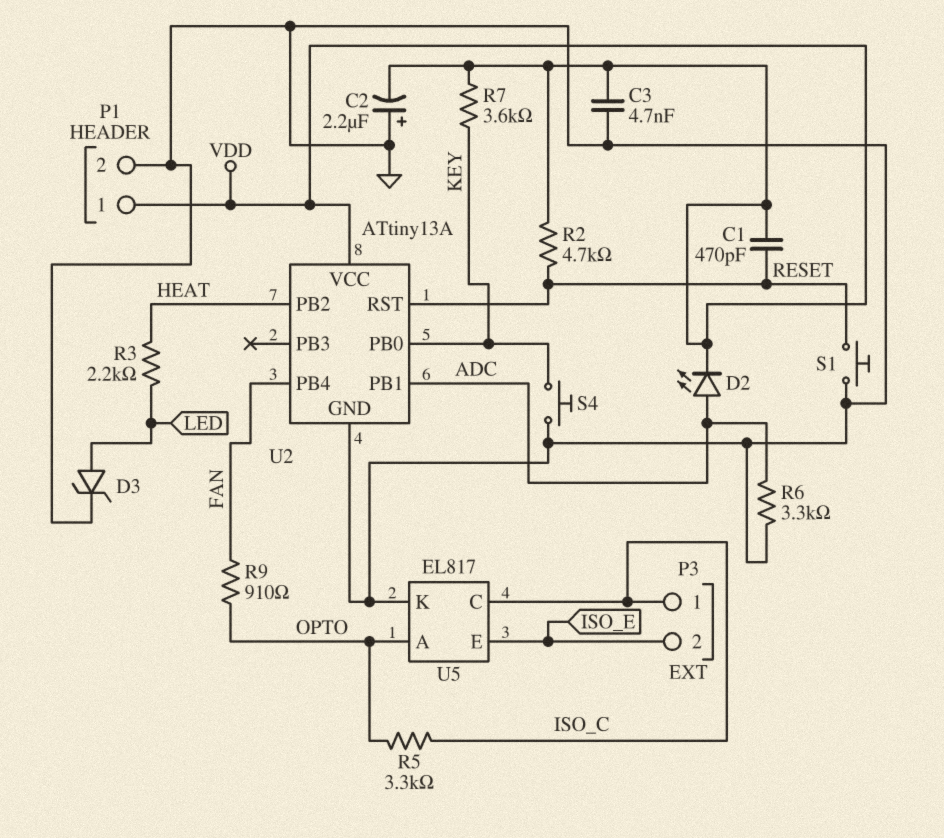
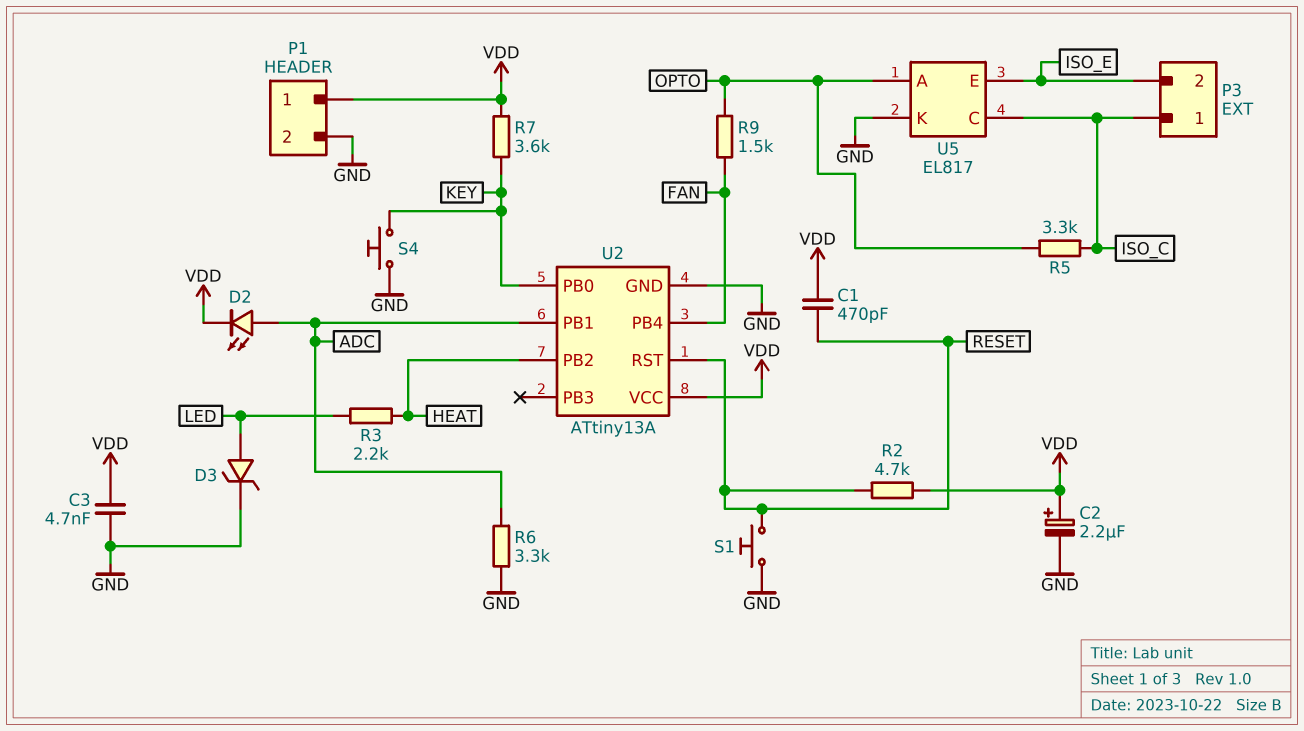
C2: 2.2uF (plus GND, minus VDD) -> 2.2uF (plus VDD, minus GND)
R9: 910 (FAN, OPTO) -> 1.5k (FAN, OPTO)

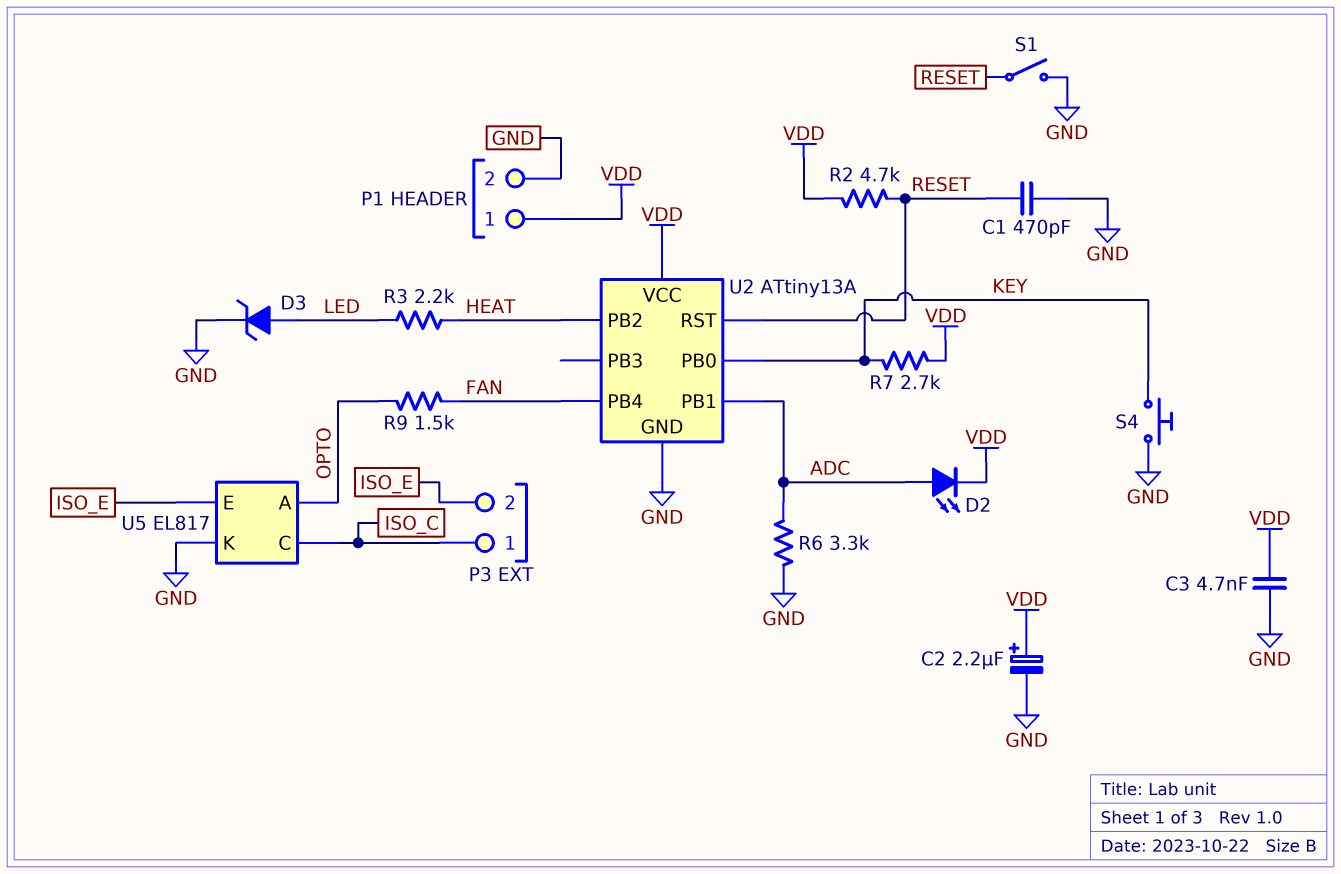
C1: 470pF (RESET, VDD) -> 470pF (GND, RESET)
R5: 3.3k (ISO_C, OPTO) -> none
R7: 3.6k (KEY, VDD) -> 2.7k (KEY, VDD)
S1: button (GND, RESET) -> switch (GND, RESET)

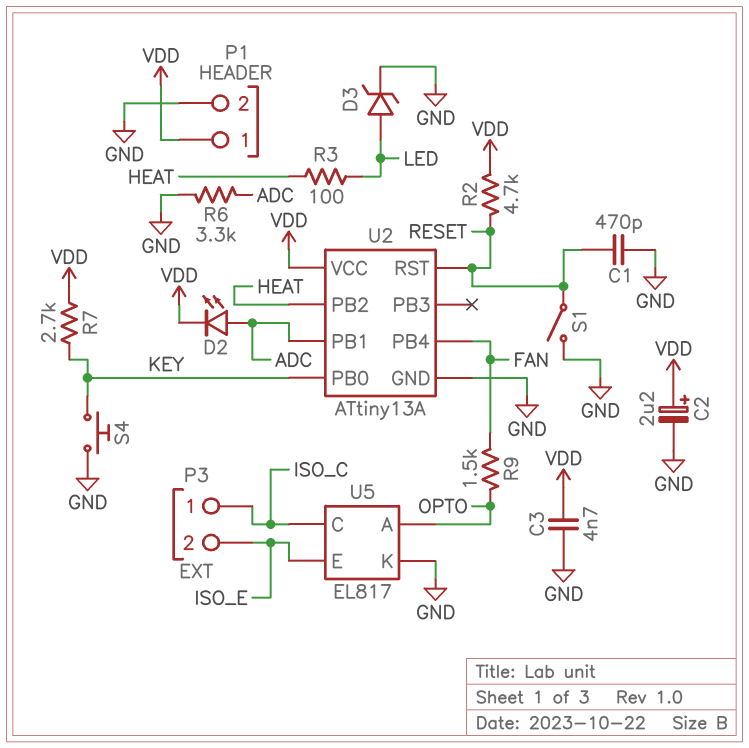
R3: 2.2k (HEAT, LED) -> 100 (HEAT, LED)

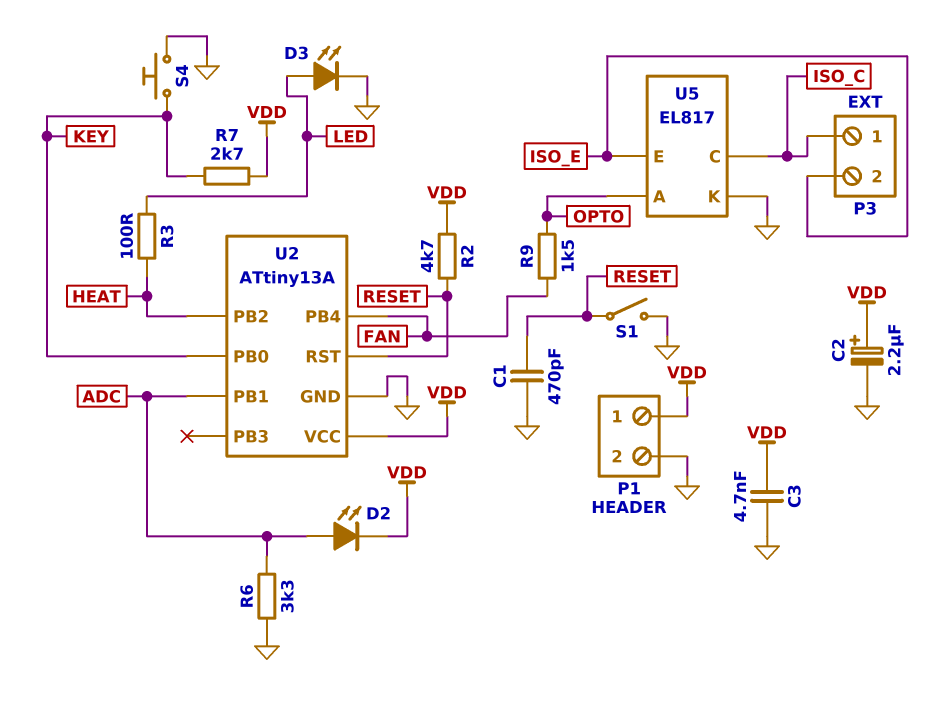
D3: zener (A LED, K GND) -> LED (A LED, K GND)

